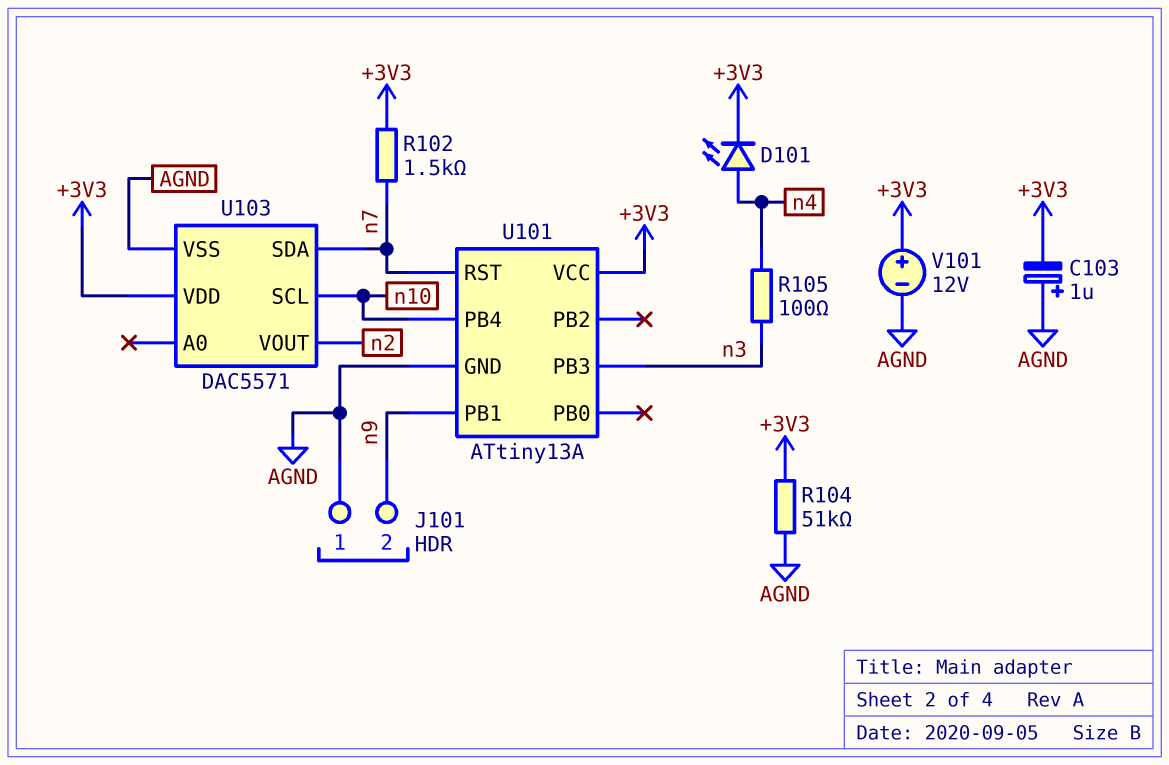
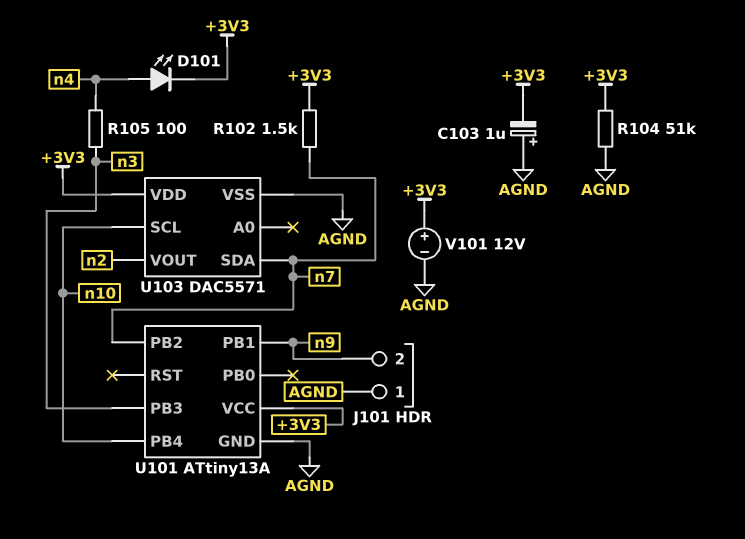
U101 pin PB2: none -> n7
U101 pin RST: n7 -> none

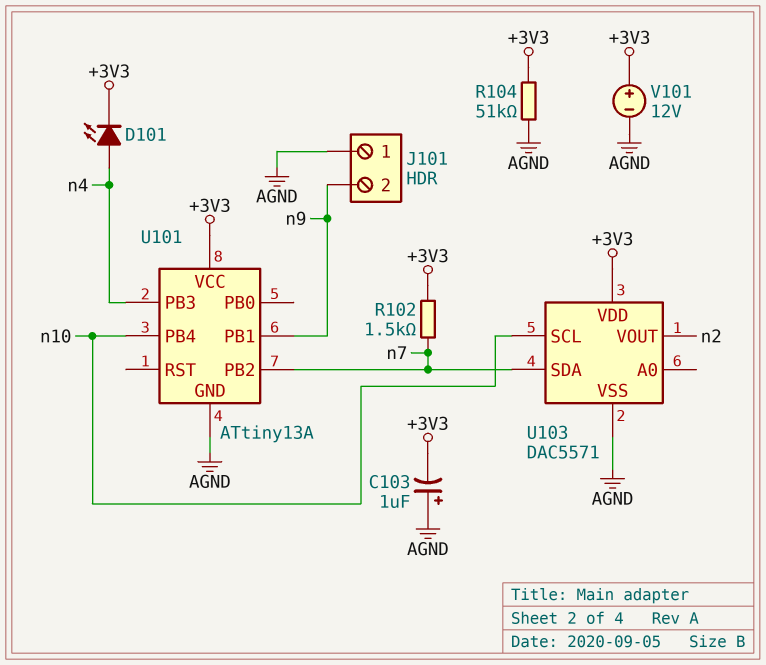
R105: 100 (n3, n4) -> none
U101 pin PB3: n3 -> n4

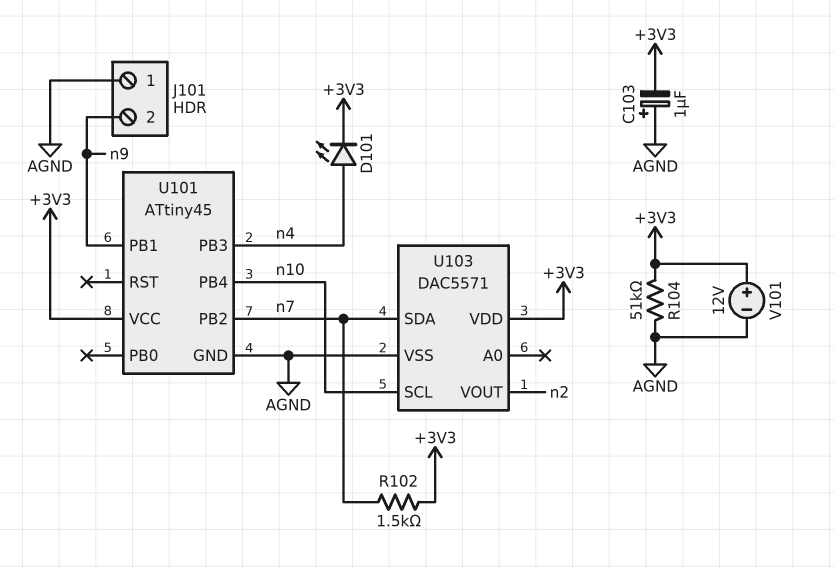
U101: ATtiny13A -> ATtiny45

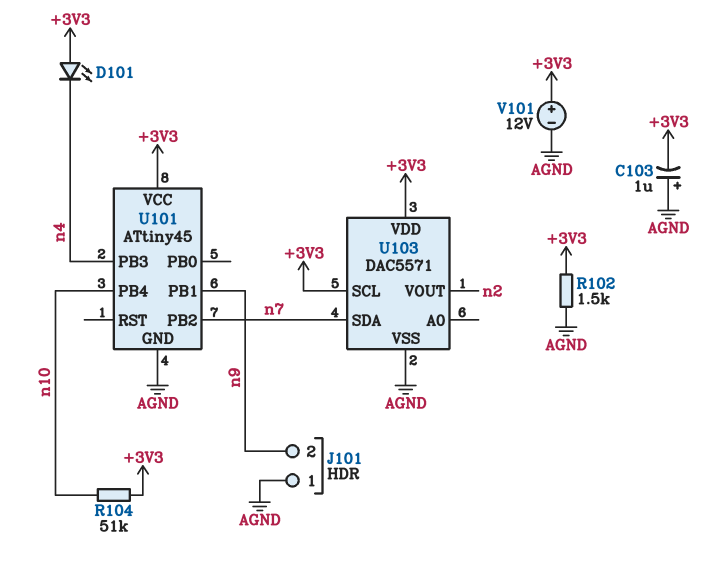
D101: LED (A n4, K +3V3) -> LED (A +3V3, K n4)
R102: 1.5k (+3V3, n7) -> 1.5k (+3V3, AGND)
R104: 51k (+3V3, AGND) -> 51k (+3V3, n10)
U103 pin SCL: n10 -> +3V3

